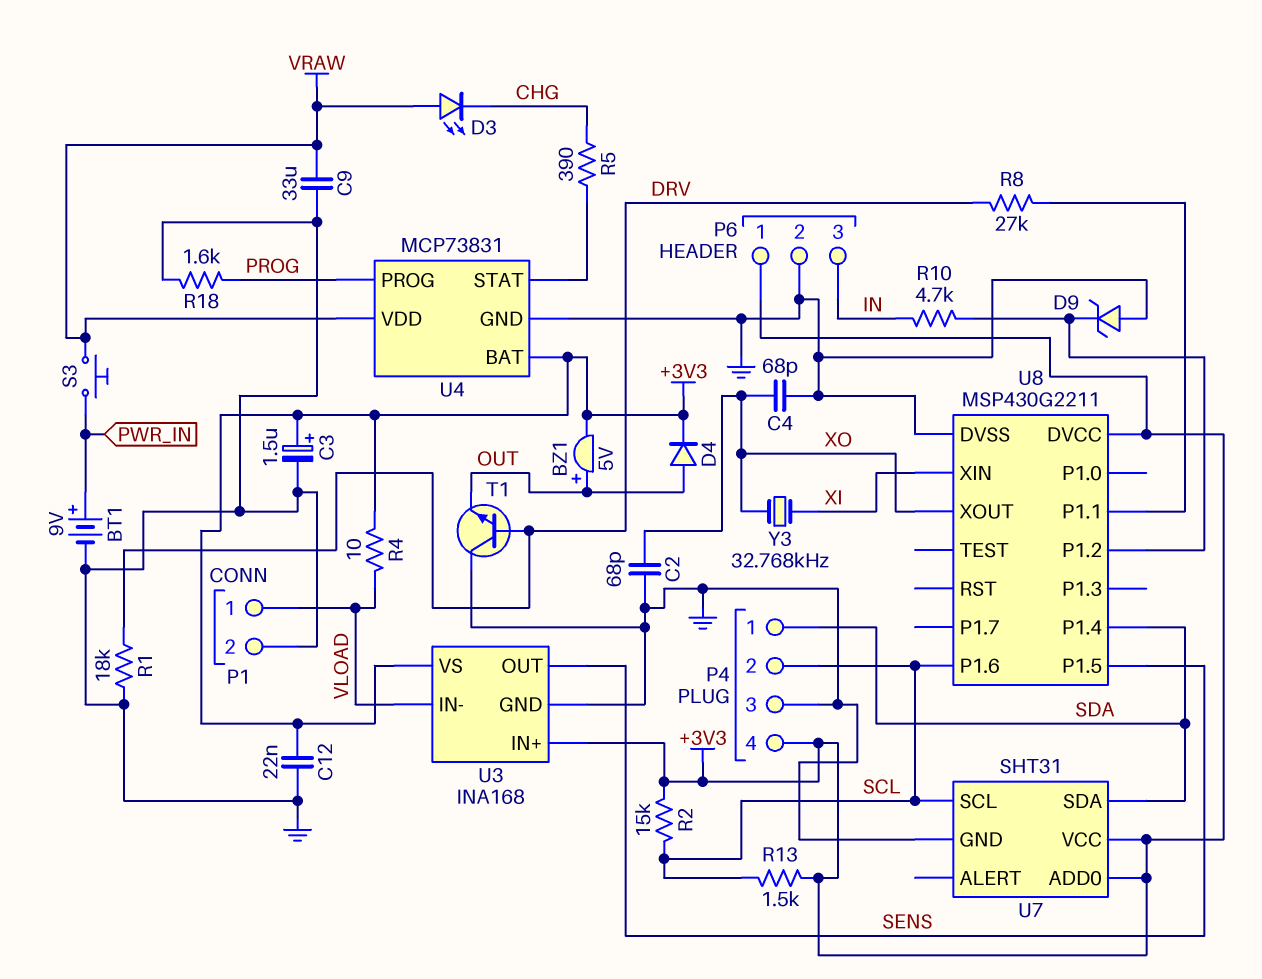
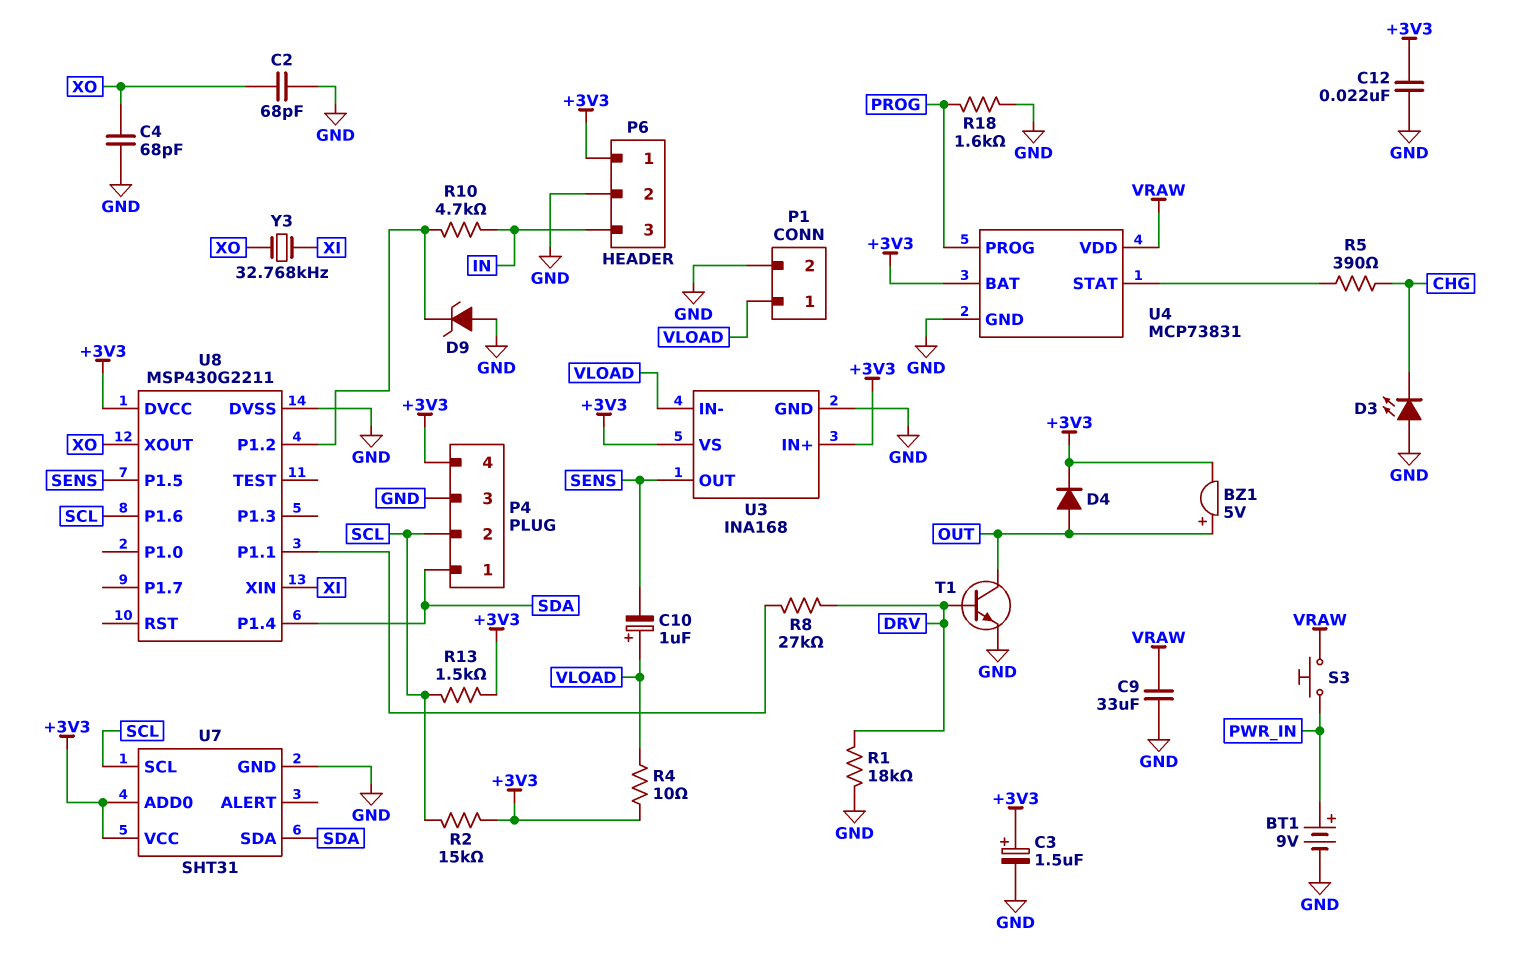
C10: none -> 1uF (plus VLOAD, minus SENS)
D3: LED (A VRAW, K CHG) -> LED (A GND, K CHG)
T1: NPN (B DRV, C GND, E OUT) -> NPN (B DRV, C OUT, E GND)

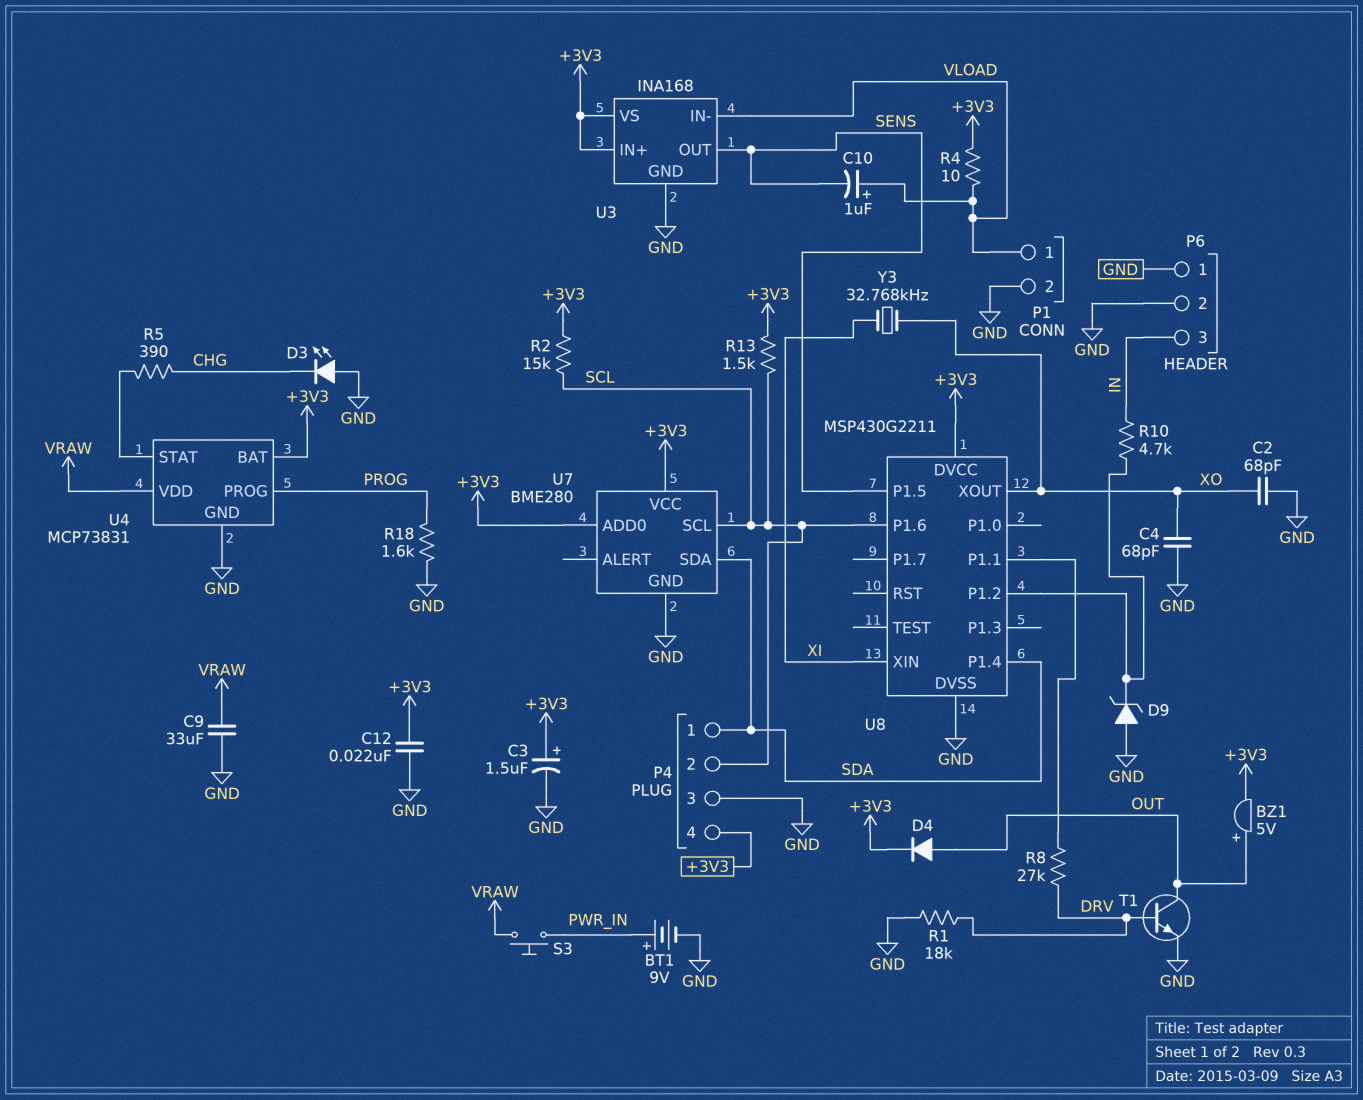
P6 pin 1: +3V3 -> GND
U7: SHT31 -> BME280

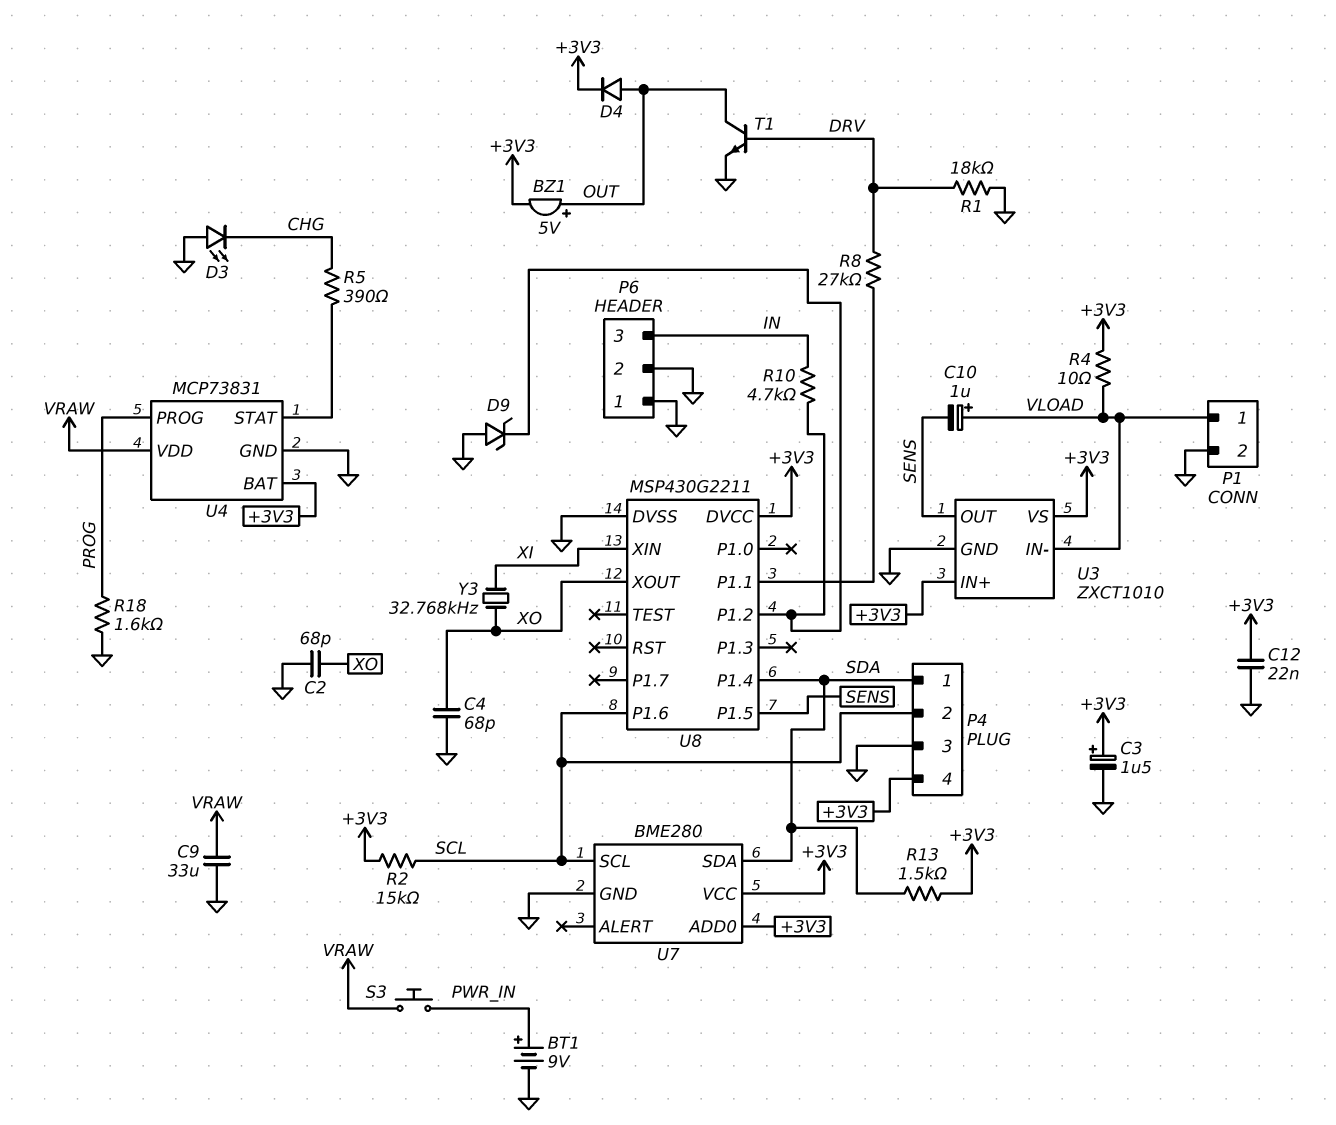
R13: 1.5k (+3V3, SCL) -> 1.5k (+3V3, SDA)
U3: INA168 -> ZXCT1010

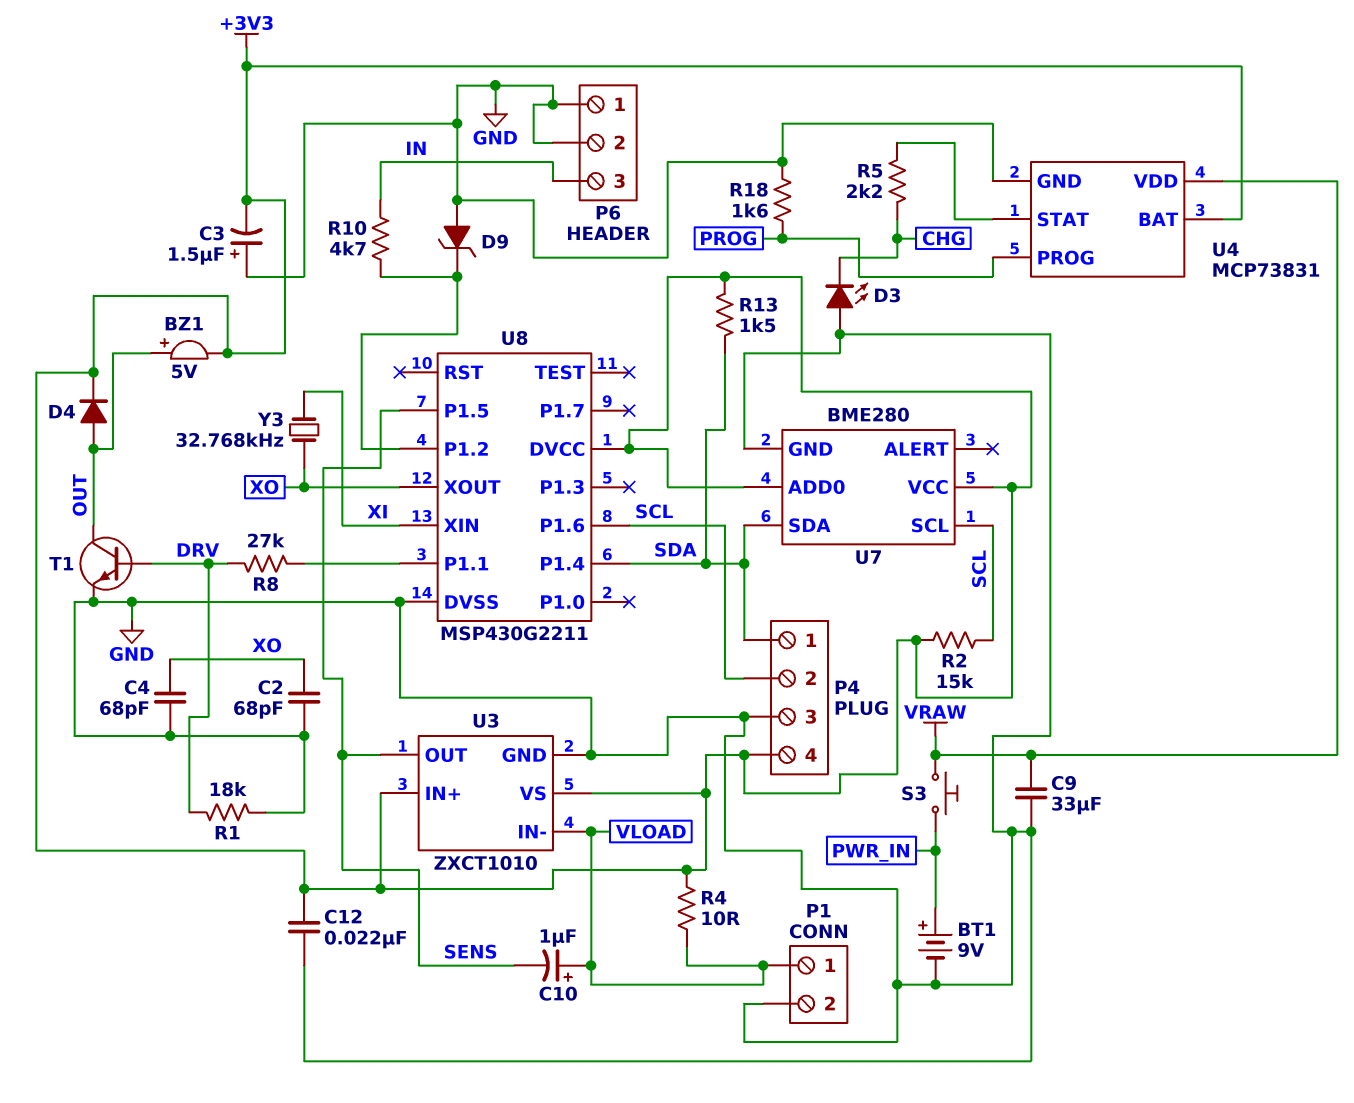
C3: 1.5uF (plus +3V3, minus GND) -> 1.5uF (plus GND, minus +3V3)
R5: 390 (CHG, U4/STAT) -> 2.2k (CHG, U4/STAT)

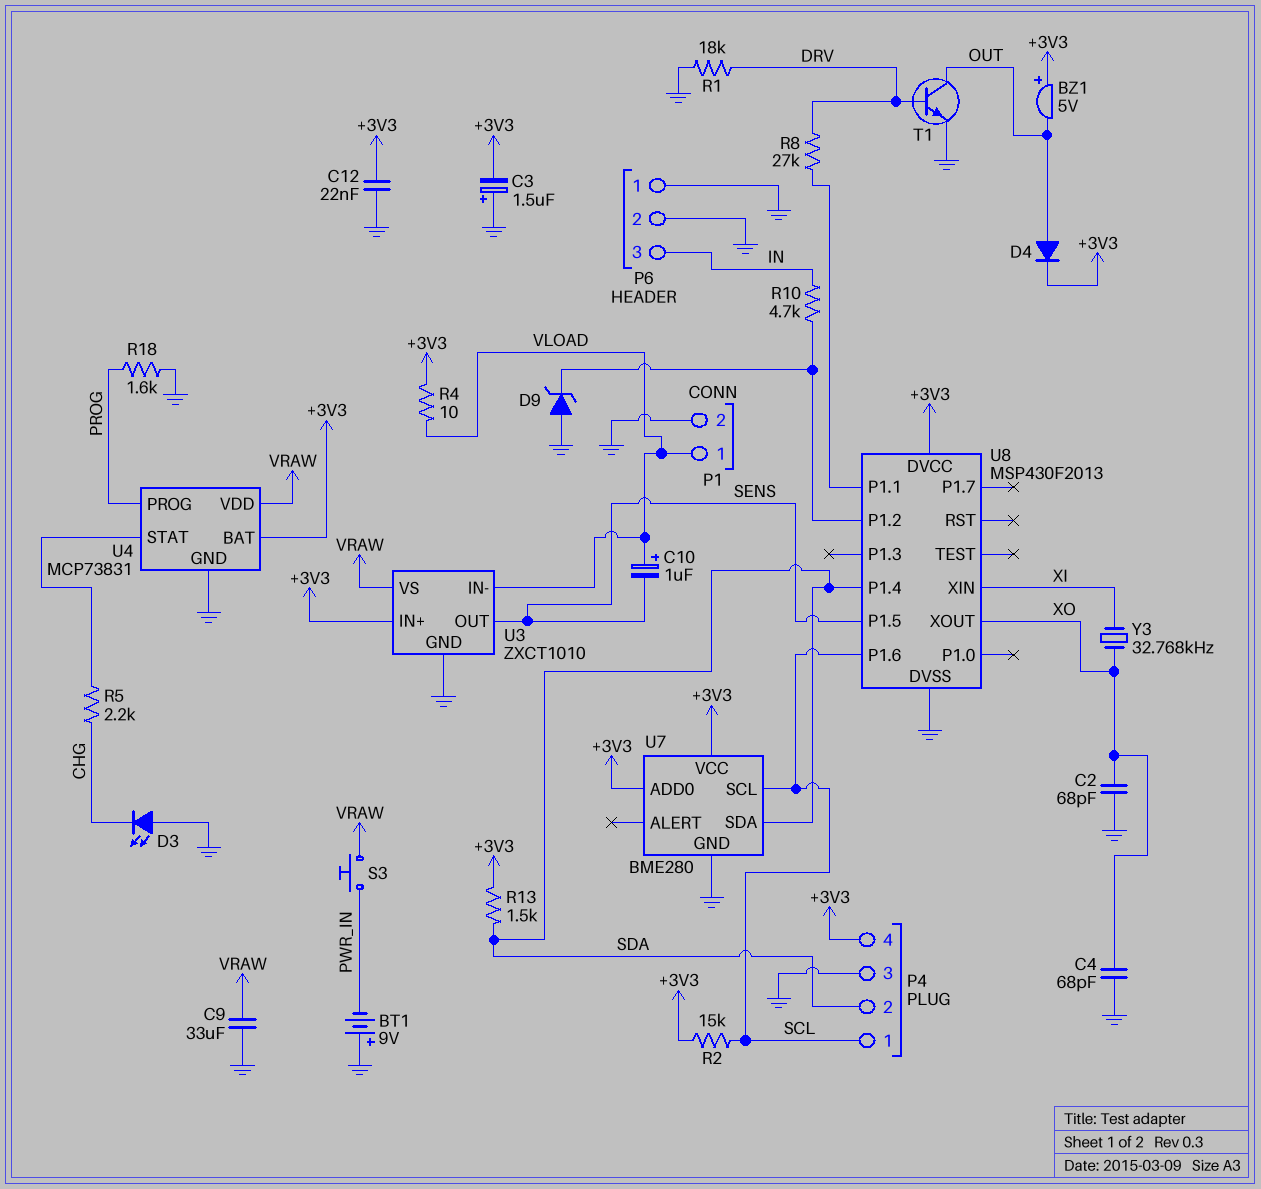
BT1: 9V (plus PWR_IN, minus GND) -> 9V (plus GND, minus PWR_IN)
BZ1: buzzer 5V (plus OUT, minus +3V3) -> buzzer 5V (plus +3V3, minus OUT)
P4 pin 1: SDA -> SCL
P4 pin 2: SCL -> SDA
U3 pin VS: +3V3 -> VRAW
U8: MSP430G2211 -> MSP430F2013

